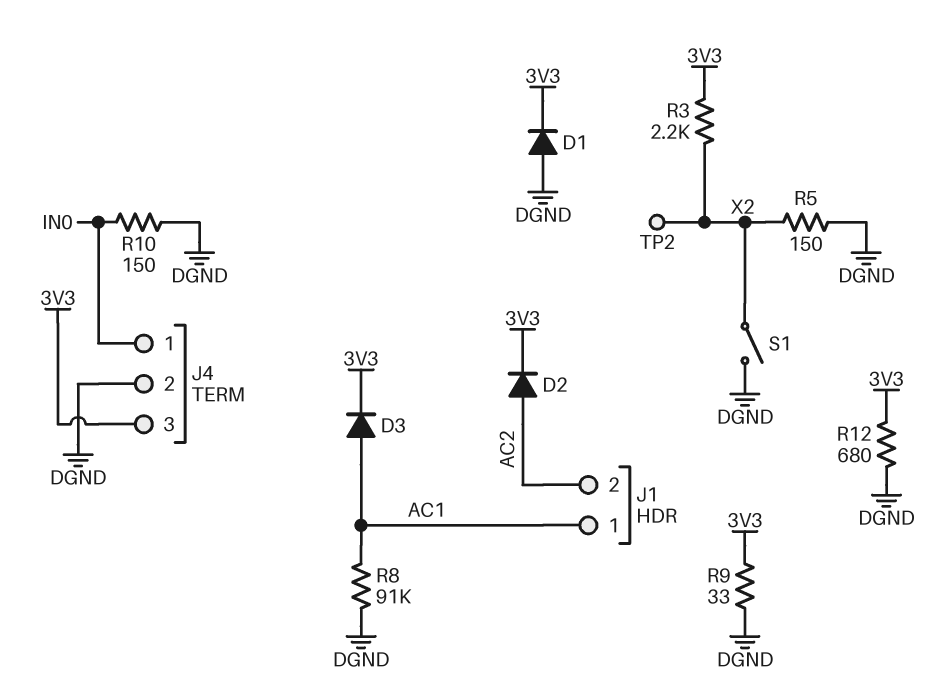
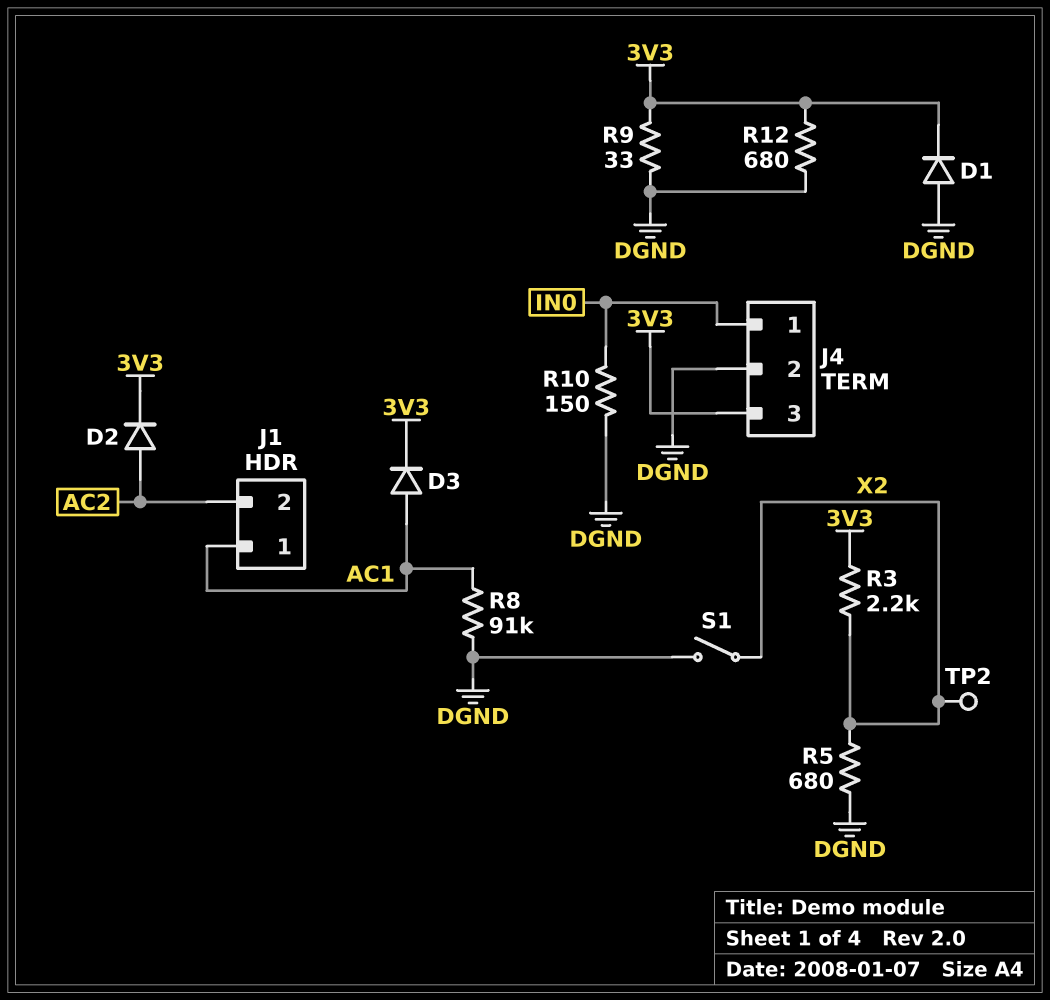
R5: 150 (DGND, X2) -> 680 (DGND, X2)

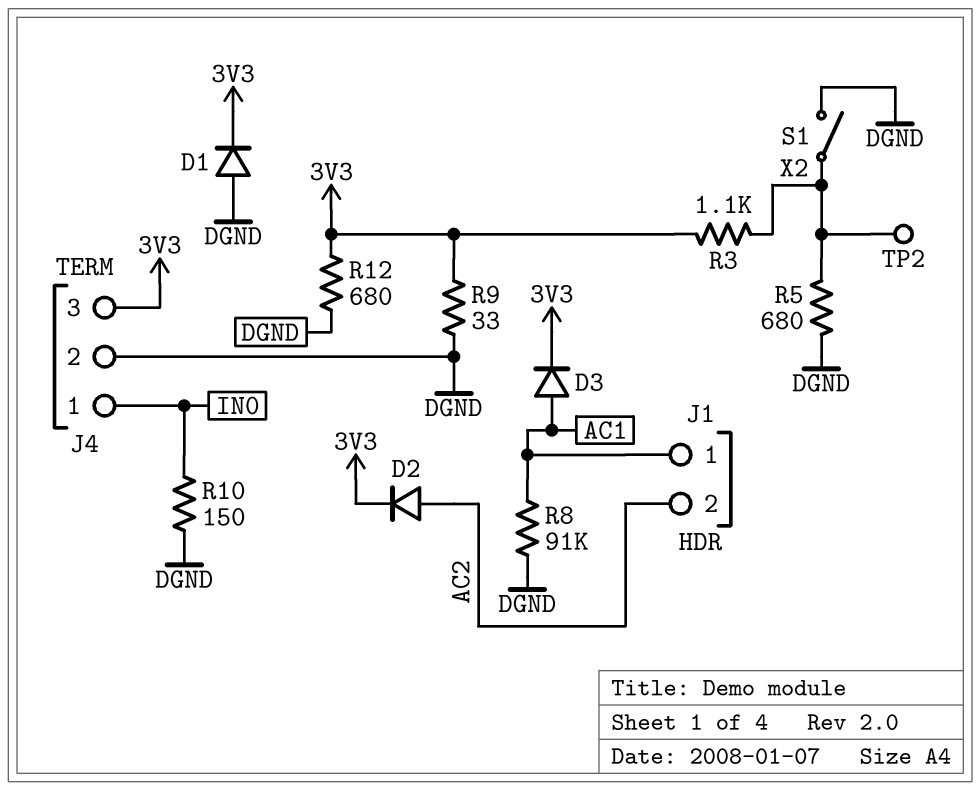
R3: 2.2k (3V3, X2) -> 1.1k (3V3, X2)

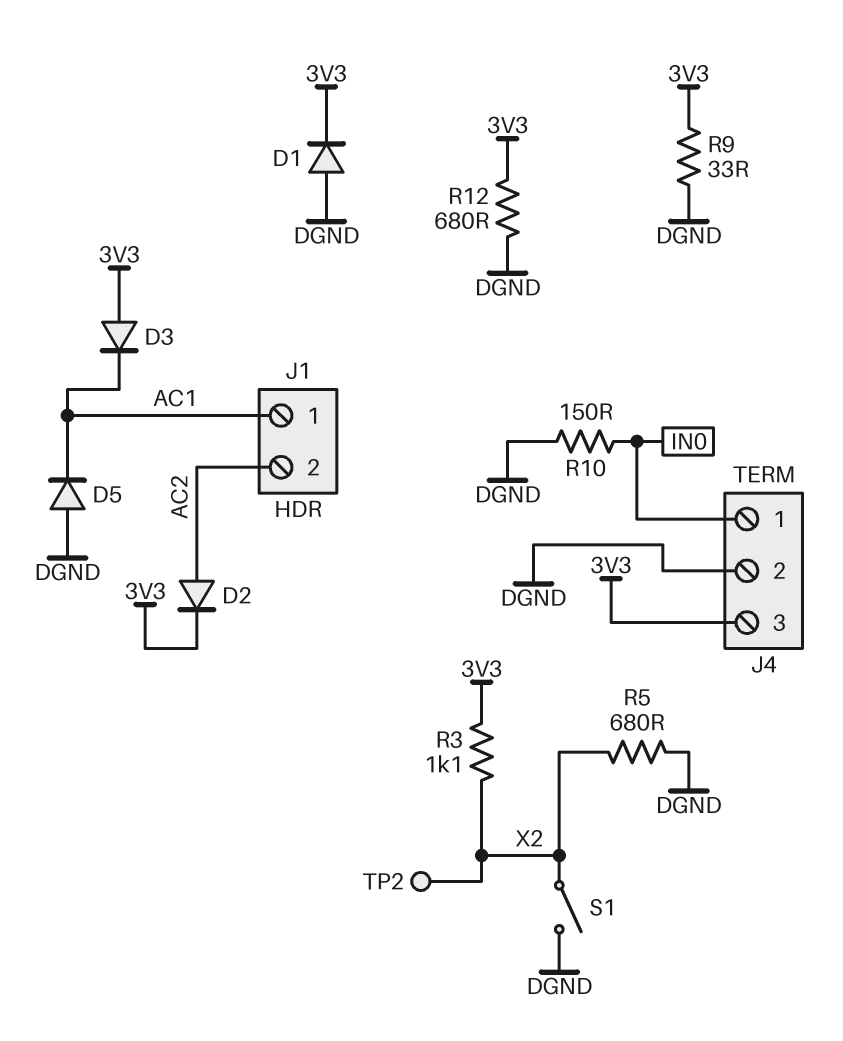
D3: diode (A AC1, K 3V3) -> diode (A 3V3, K AC1)
D5: none -> diode (A DGND, K AC1)
R8: 91k (AC1, DGND) -> none

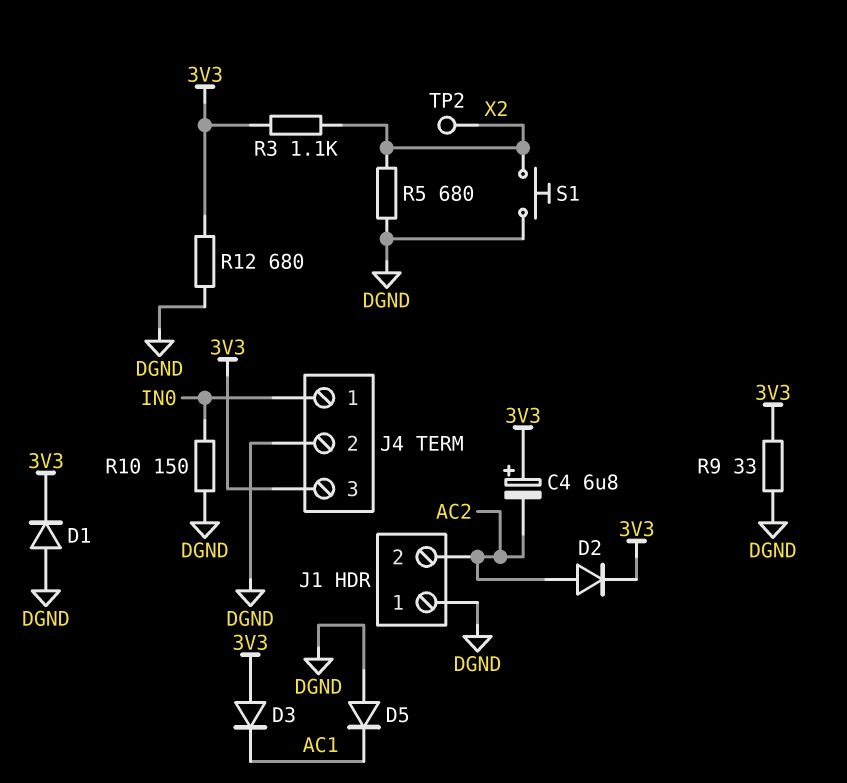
C4: none -> 6.8uF (plus 3V3, minus AC2)
J1 pin 1: AC1 -> DGND
S1: switch (DGND, X2) -> button (DGND, X2)

